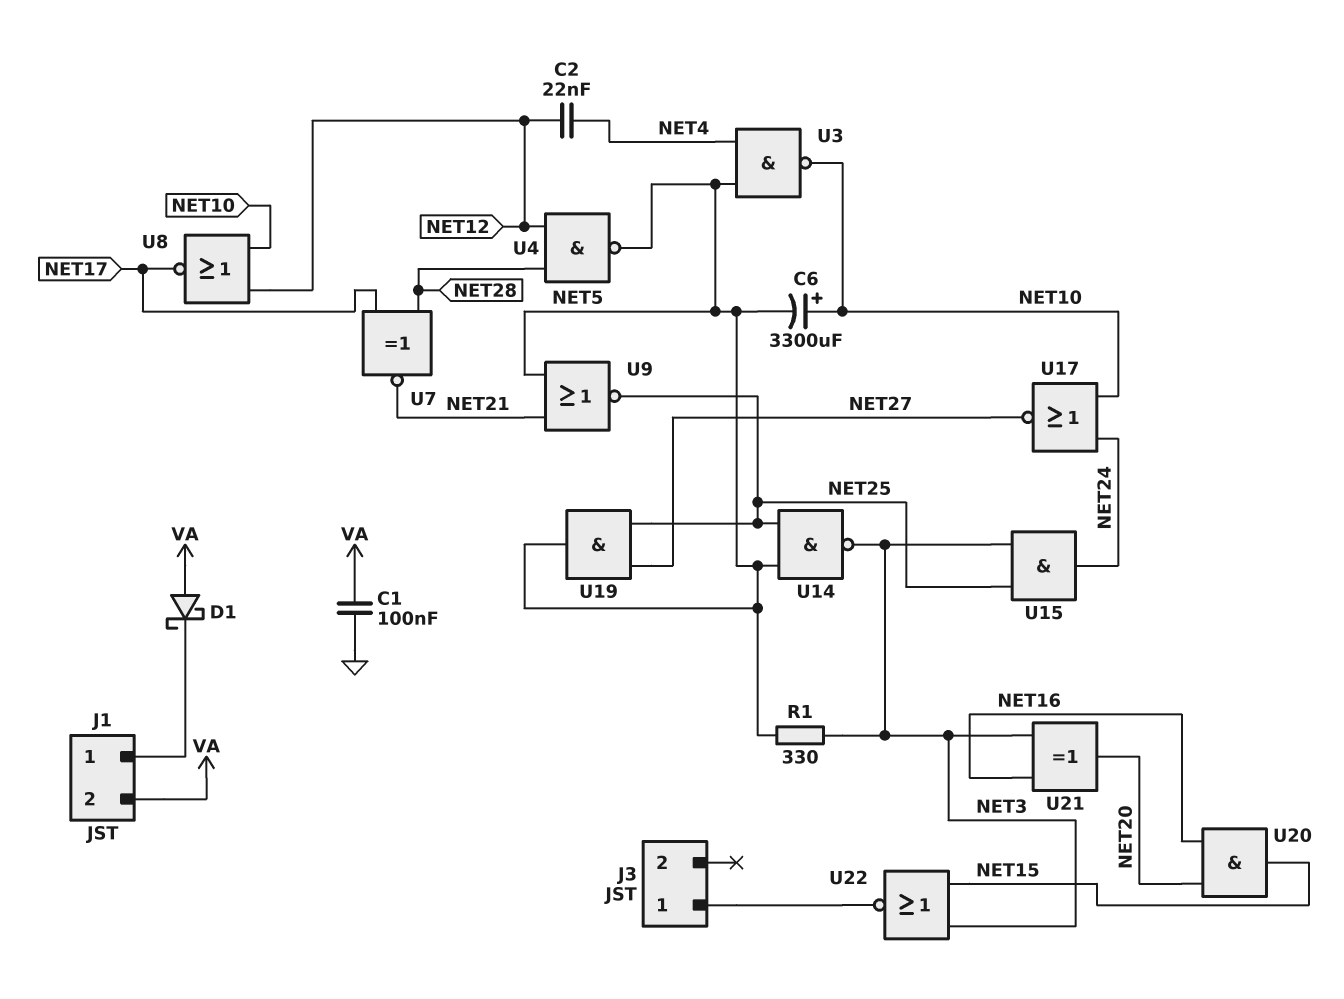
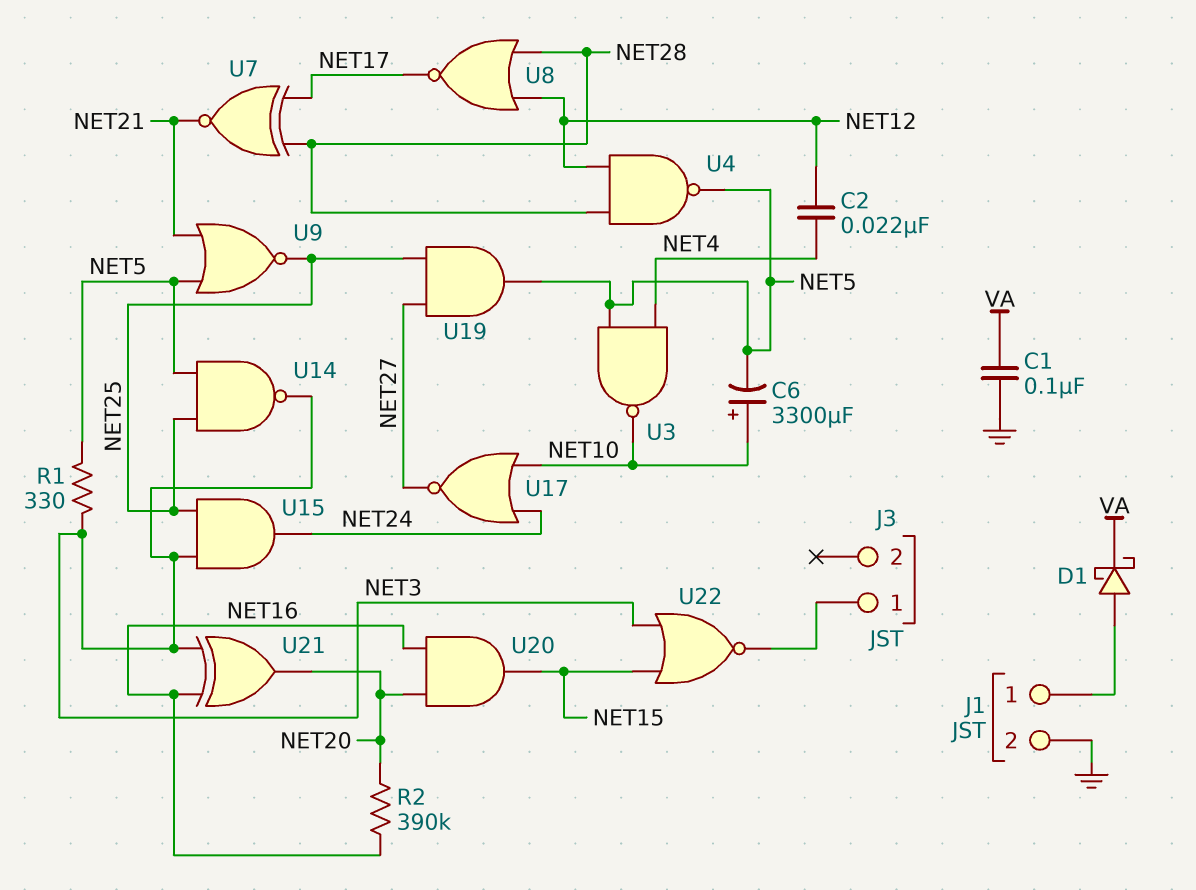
D1: schottky (A VA, K J1/1) -> schottky (A J1/1, K VA)
J1 pin 2: VA -> GND
R2: none -> 390k (NET16, NET20)
U8: NOR (in NET10, in NET12, out NET17) -> NOR (in NET12, in NET28, out NET17)

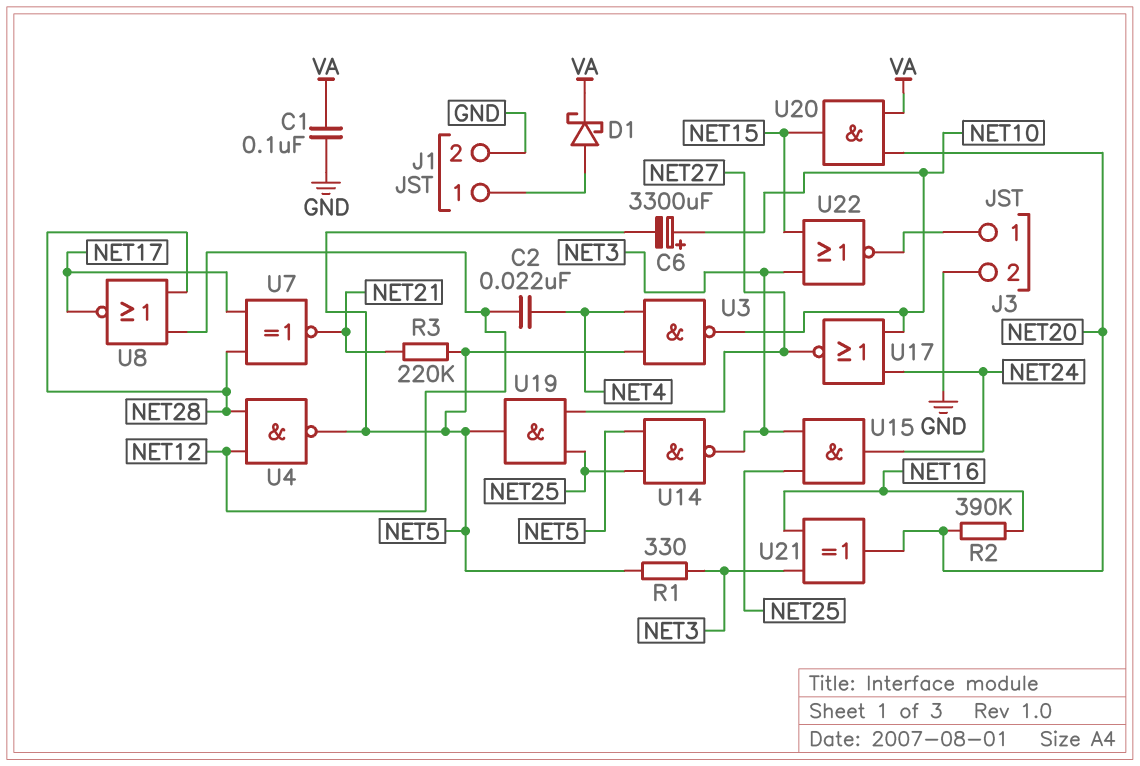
J3 pin 2: none -> GND
R3: none -> 220k (NET5, NET21)
U9: NOR (in NET5, in NET21, out NET25) -> none
U20: AND (in NET16, in NET20, out NET15) -> AND (in NET20, in VA, out NET15)

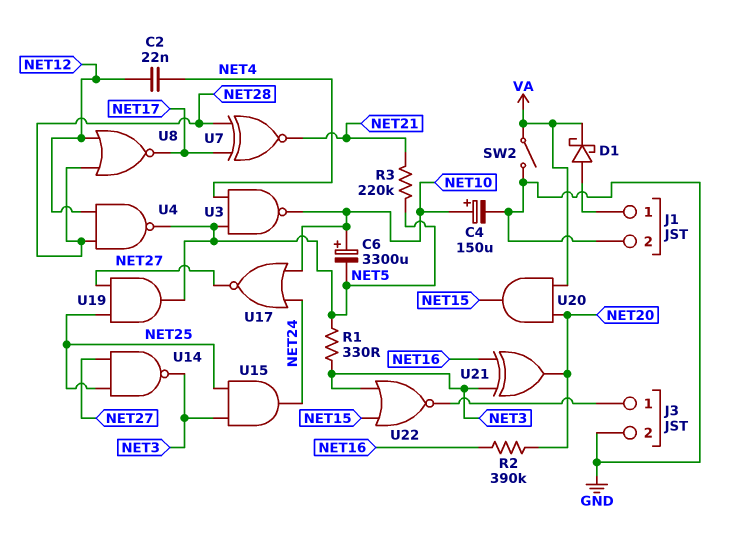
C1: 100nF (GND, VA) -> none
C4: none -> 150uF (plus NET10, minus GND)
SW2: none -> switch (GND, VA)
U14: NAND (in NET5, in NET25, out NET3) -> NAND (in NET25, in NET27, out NET3)

